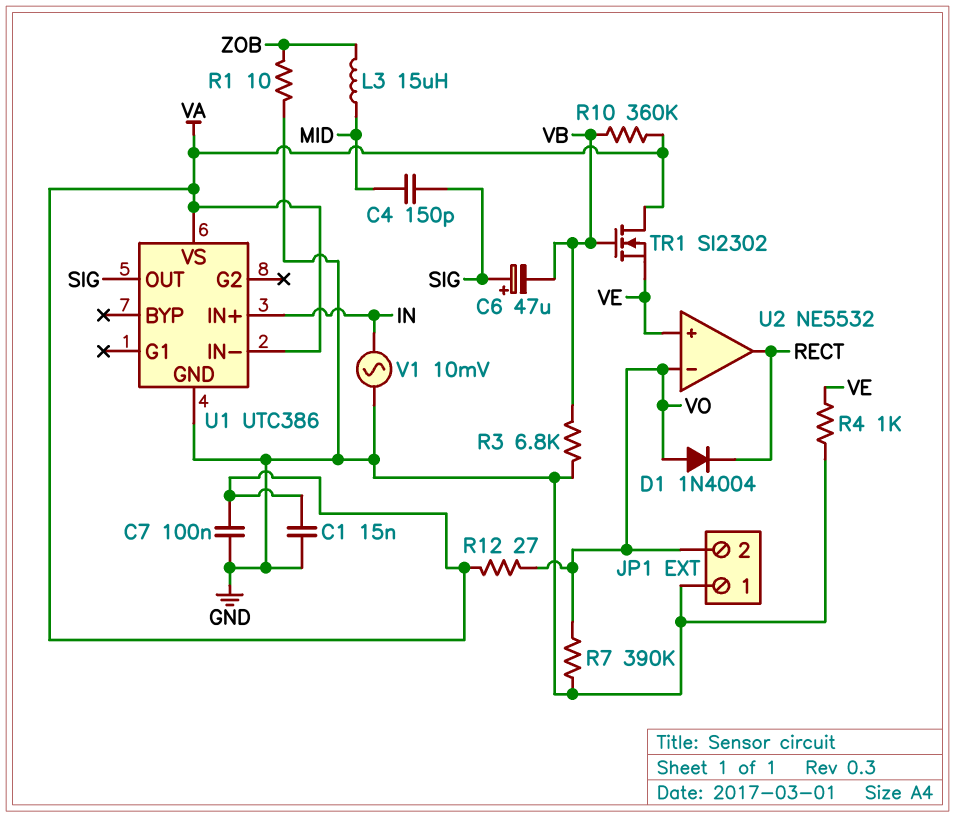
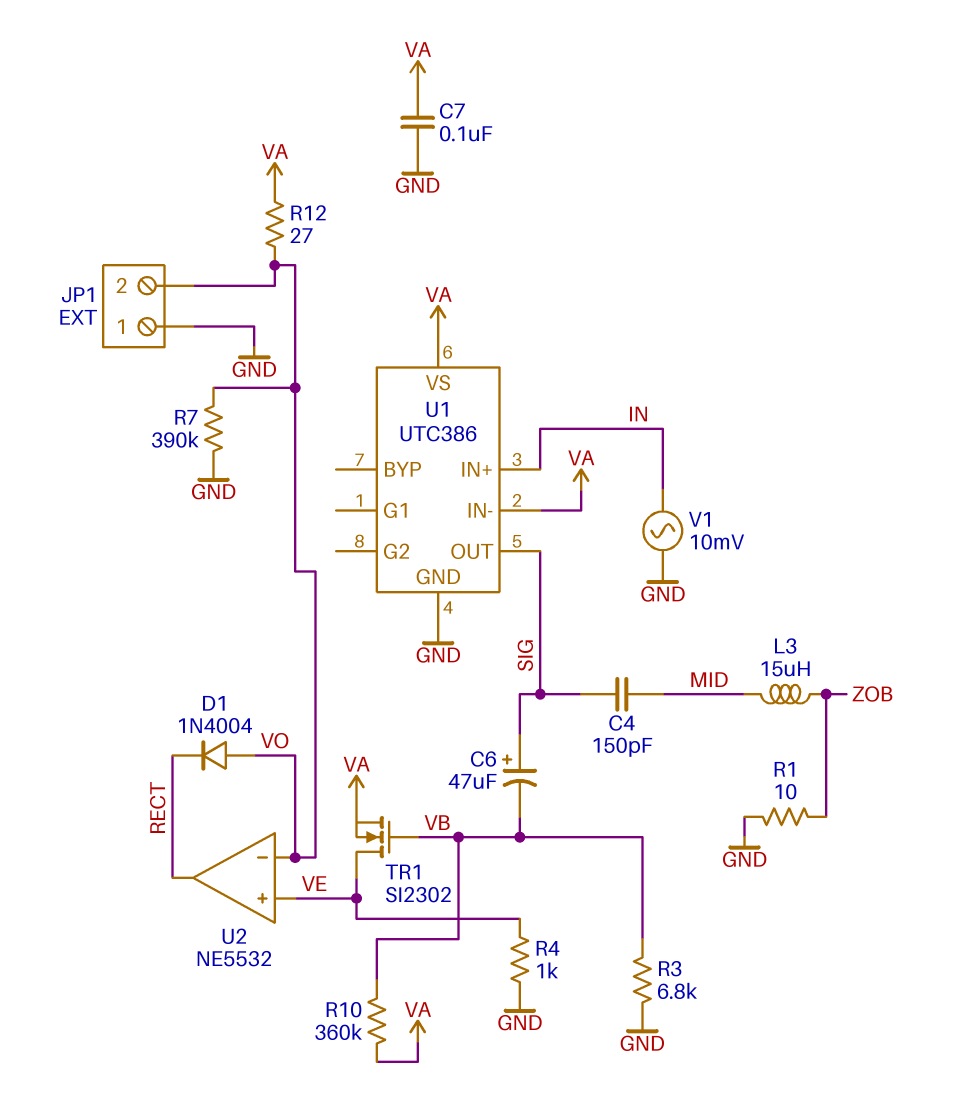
C1: 15nF (GND, VA) -> none
TR1: NMOS SI2302 (G VB, D VA, S VE) -> NMOS SI2302 (G VB, D VE, S VA)

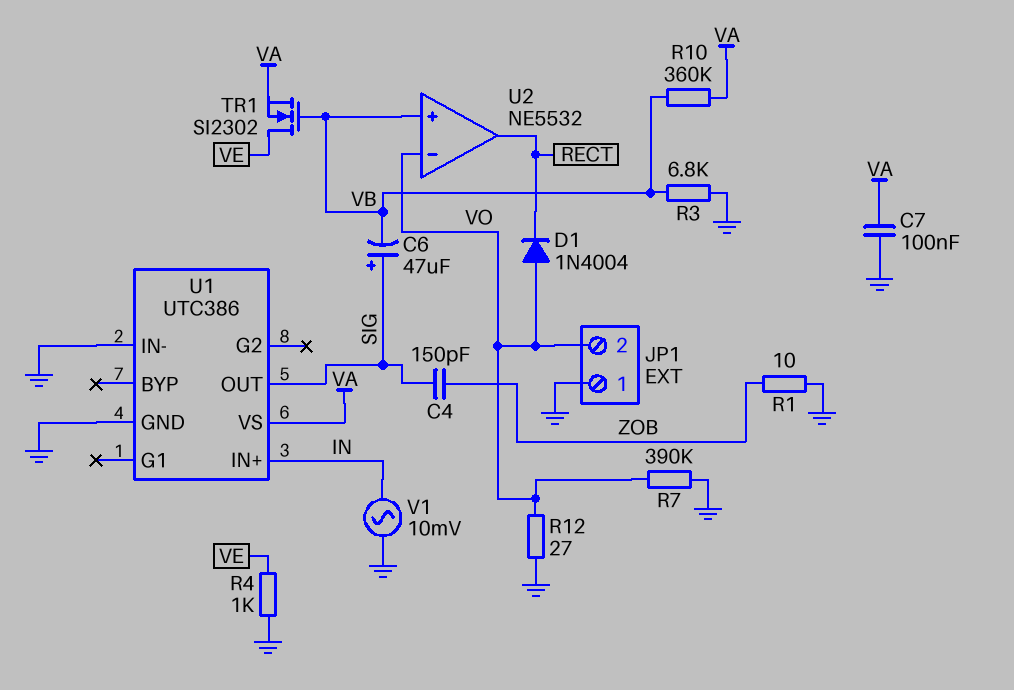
C4: 150pF (MID, SIG) -> 150pF (SIG, ZOB)
L3: 15uH (MID, ZOB) -> none
R12: 27 (VA, VO) -> 27 (GND, VO)
U1 pin IN-: VA -> GND
U2 pin in+: VE -> VB

